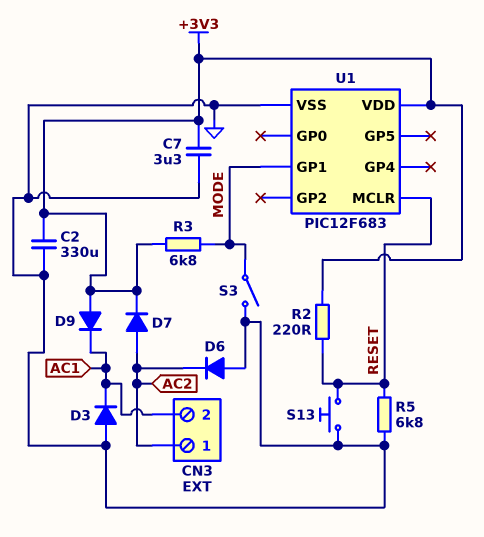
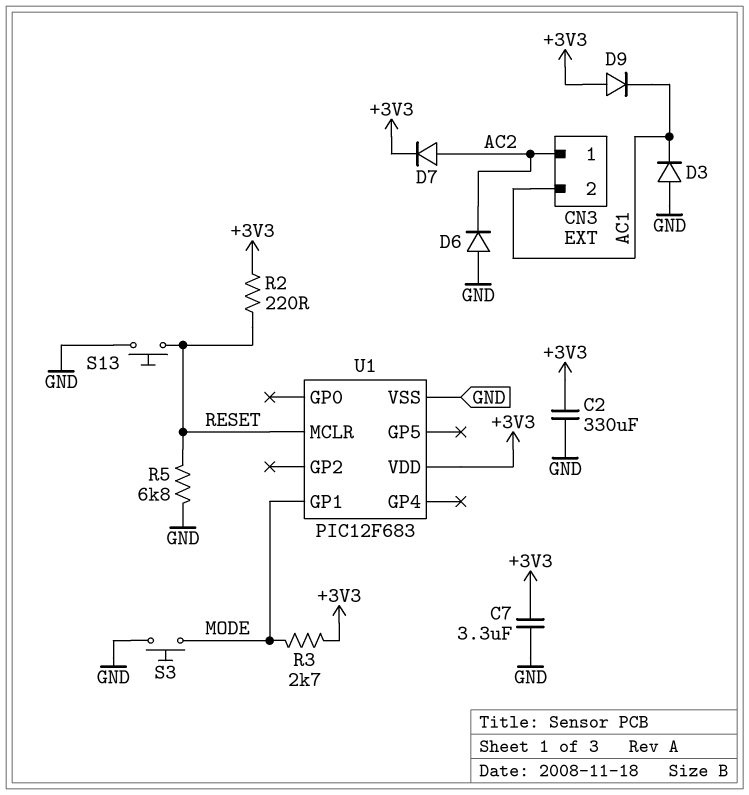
R3: 6.8k (+3V3, MODE) -> 2.7k (+3V3, MODE)
S3: switch (GND, MODE) -> button (GND, MODE)

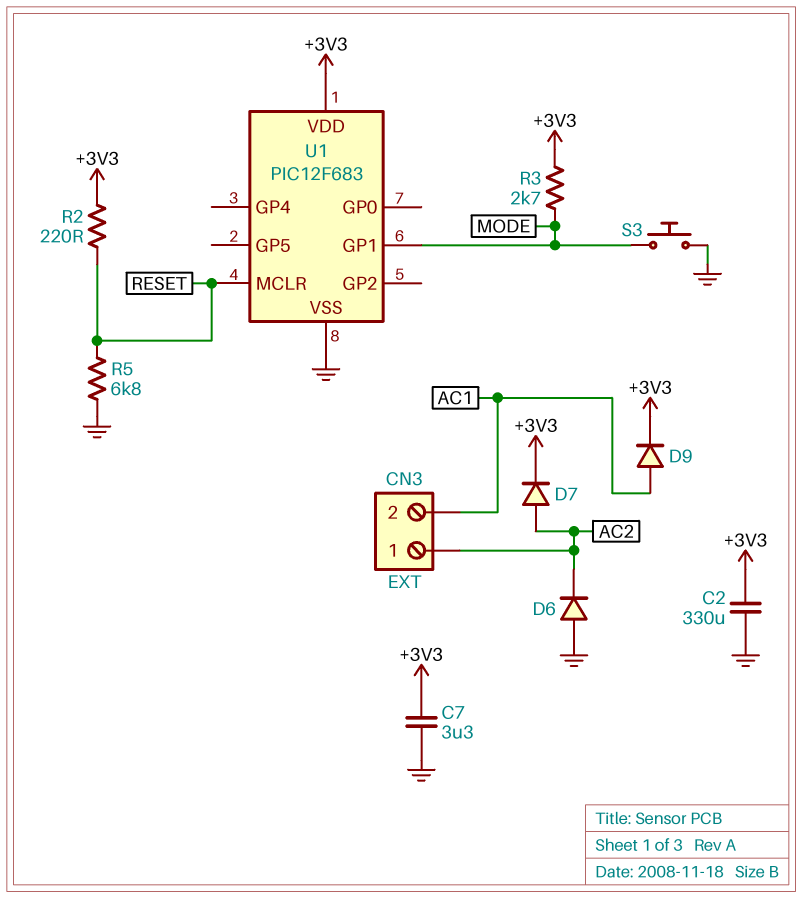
D3: diode (A GND, K AC1) -> none
D9: diode (A +3V3, K AC1) -> diode (A AC1, K +3V3)
S13: button (GND, RESET) -> none

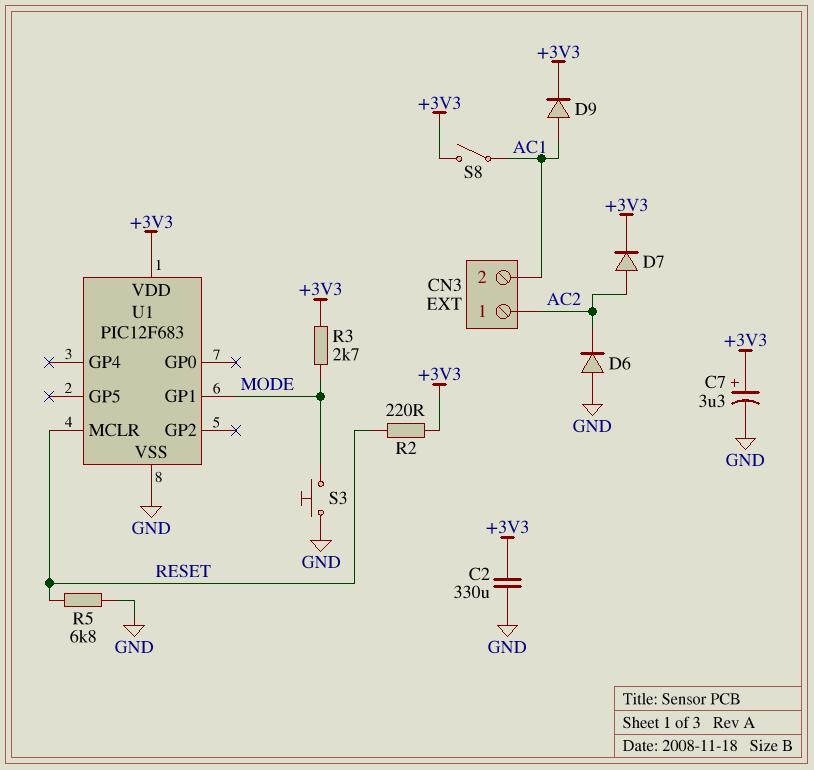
C7: 3.3uF (+3V3, GND) -> 3.3uF (plus +3V3, minus GND)
S8: none -> switch (+3V3, AC1)

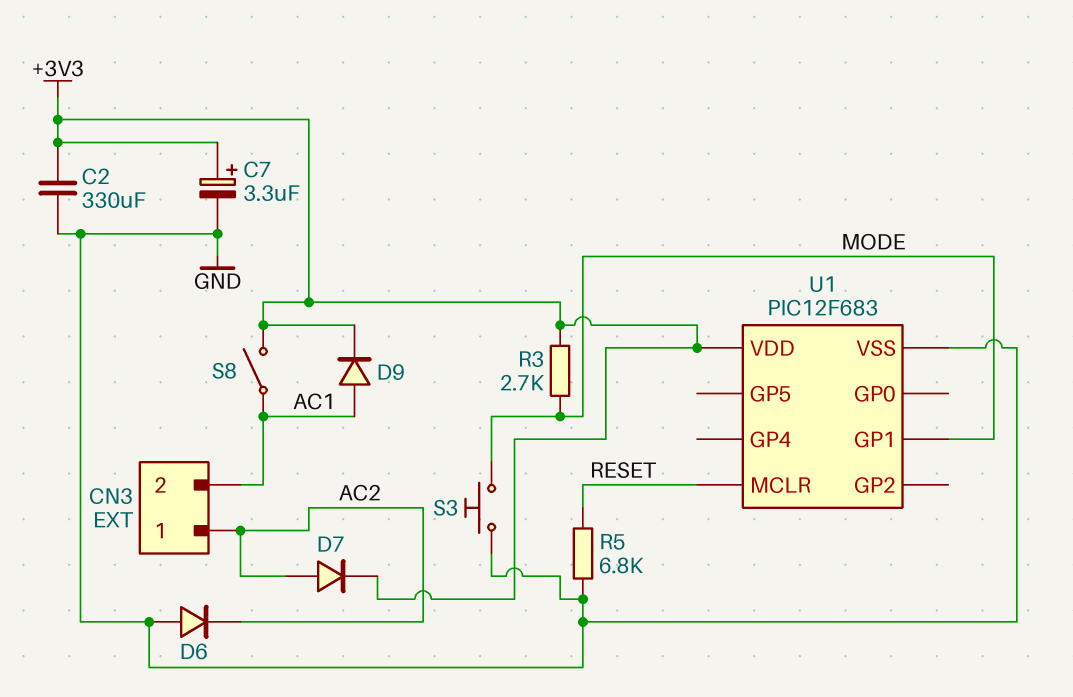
R2: 220 (+3V3, RESET) -> none

